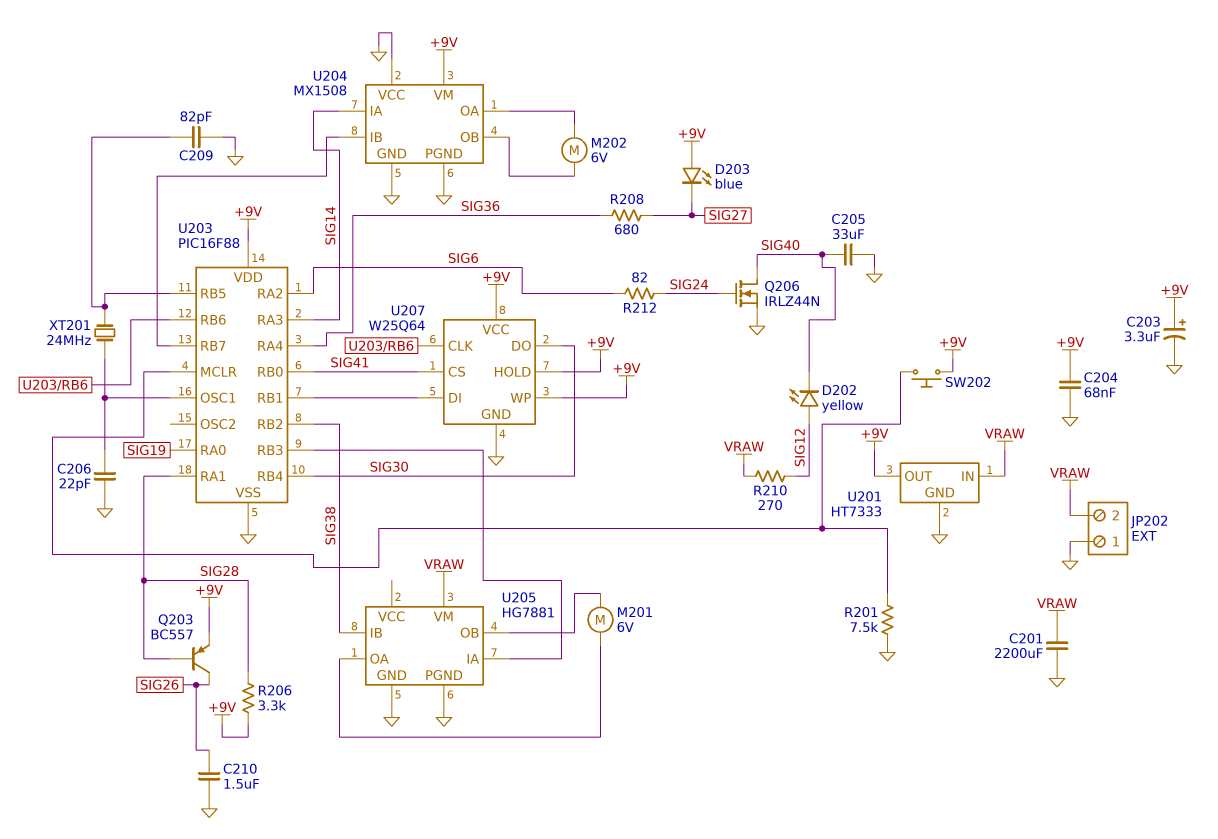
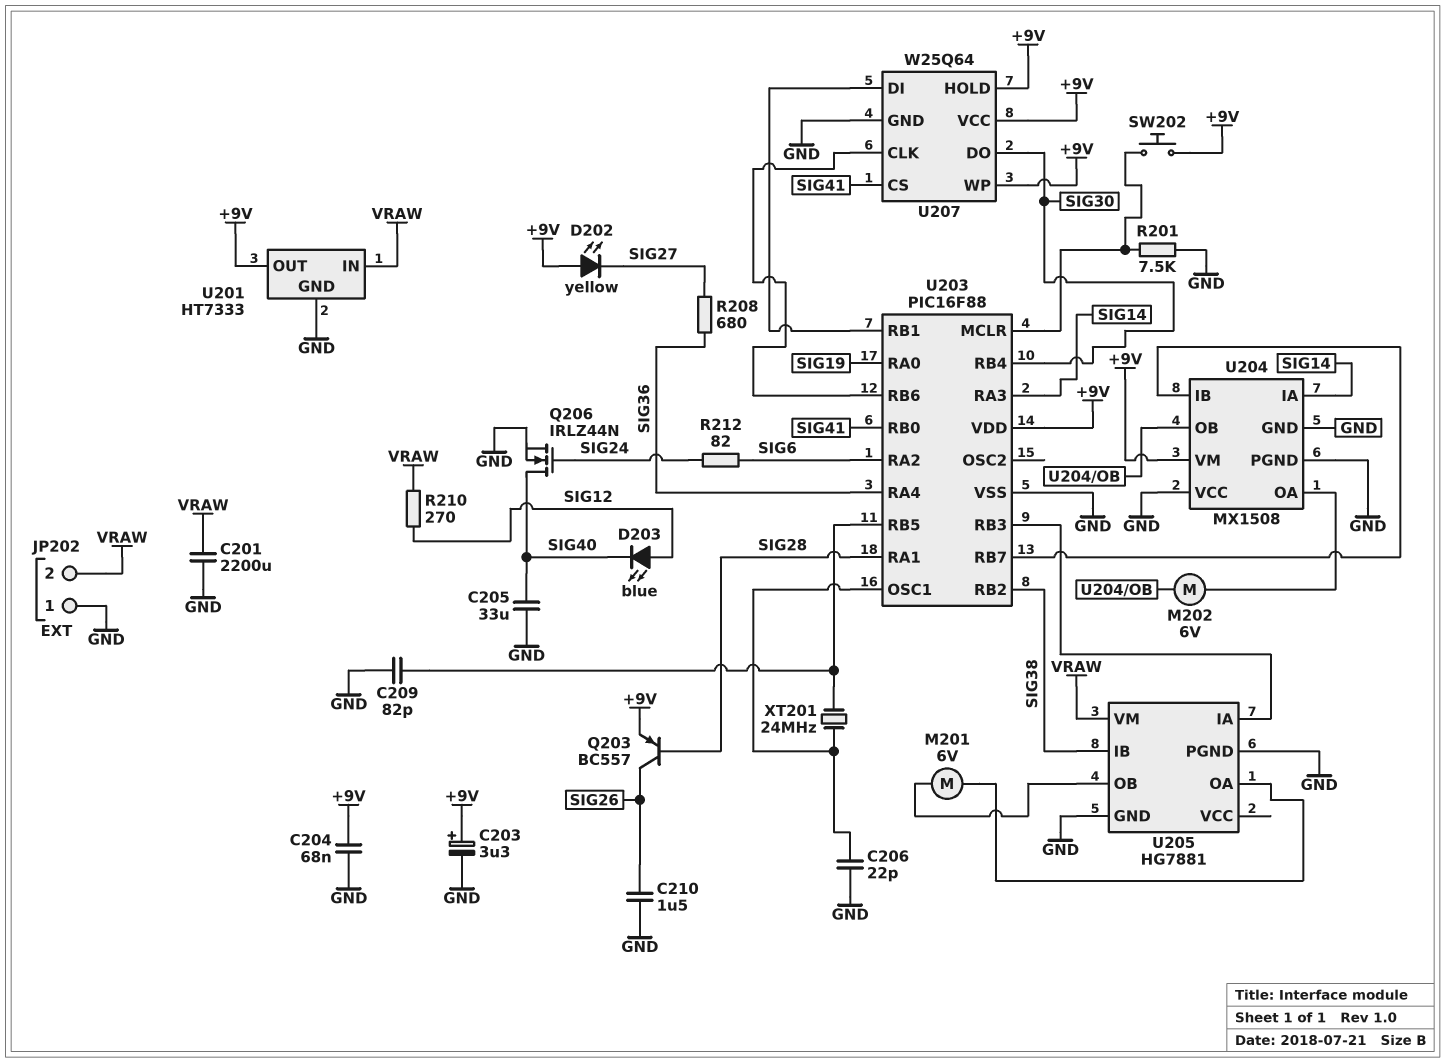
D202: LED yellow (A SIG12, K SIG40) -> LED yellow (A +9V, K SIG27)
D203: LED blue (A +9V, K SIG27) -> LED blue (A SIG12, K SIG40)
R206: 3.3k (+9V, SIG28) -> none

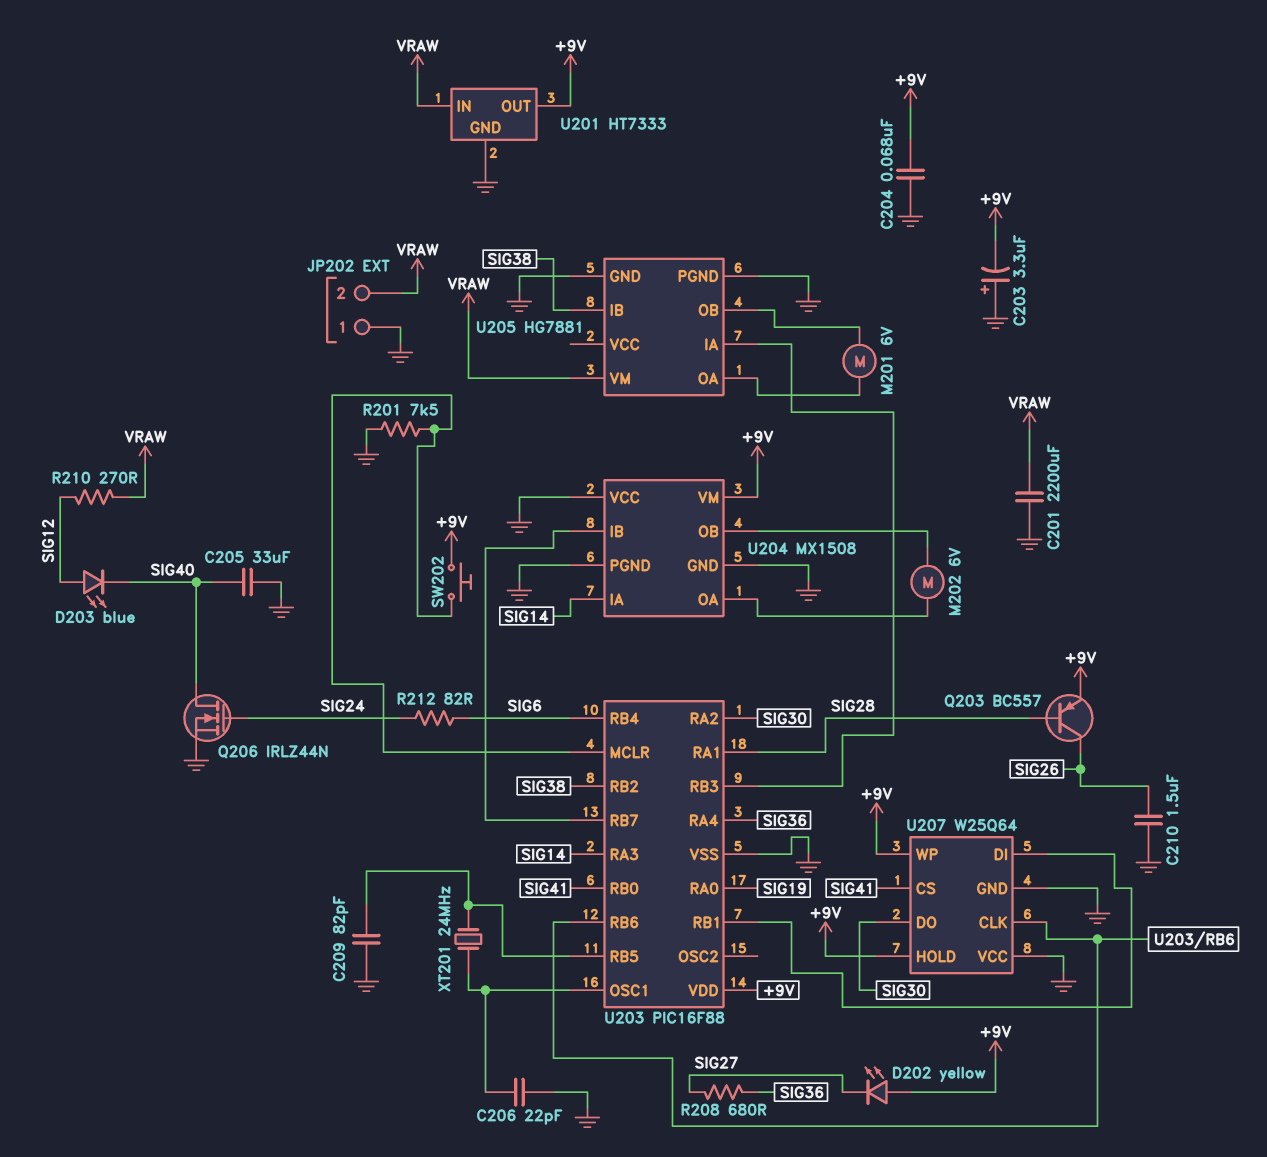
C203: 3.3uF (plus +9V, minus GND) -> 3.3uF (plus GND, minus +9V)
U203 pin RA2: SIG6 -> SIG30
U203 pin RB4: SIG30 -> SIG6
U207 pin VCC: +9V -> GND

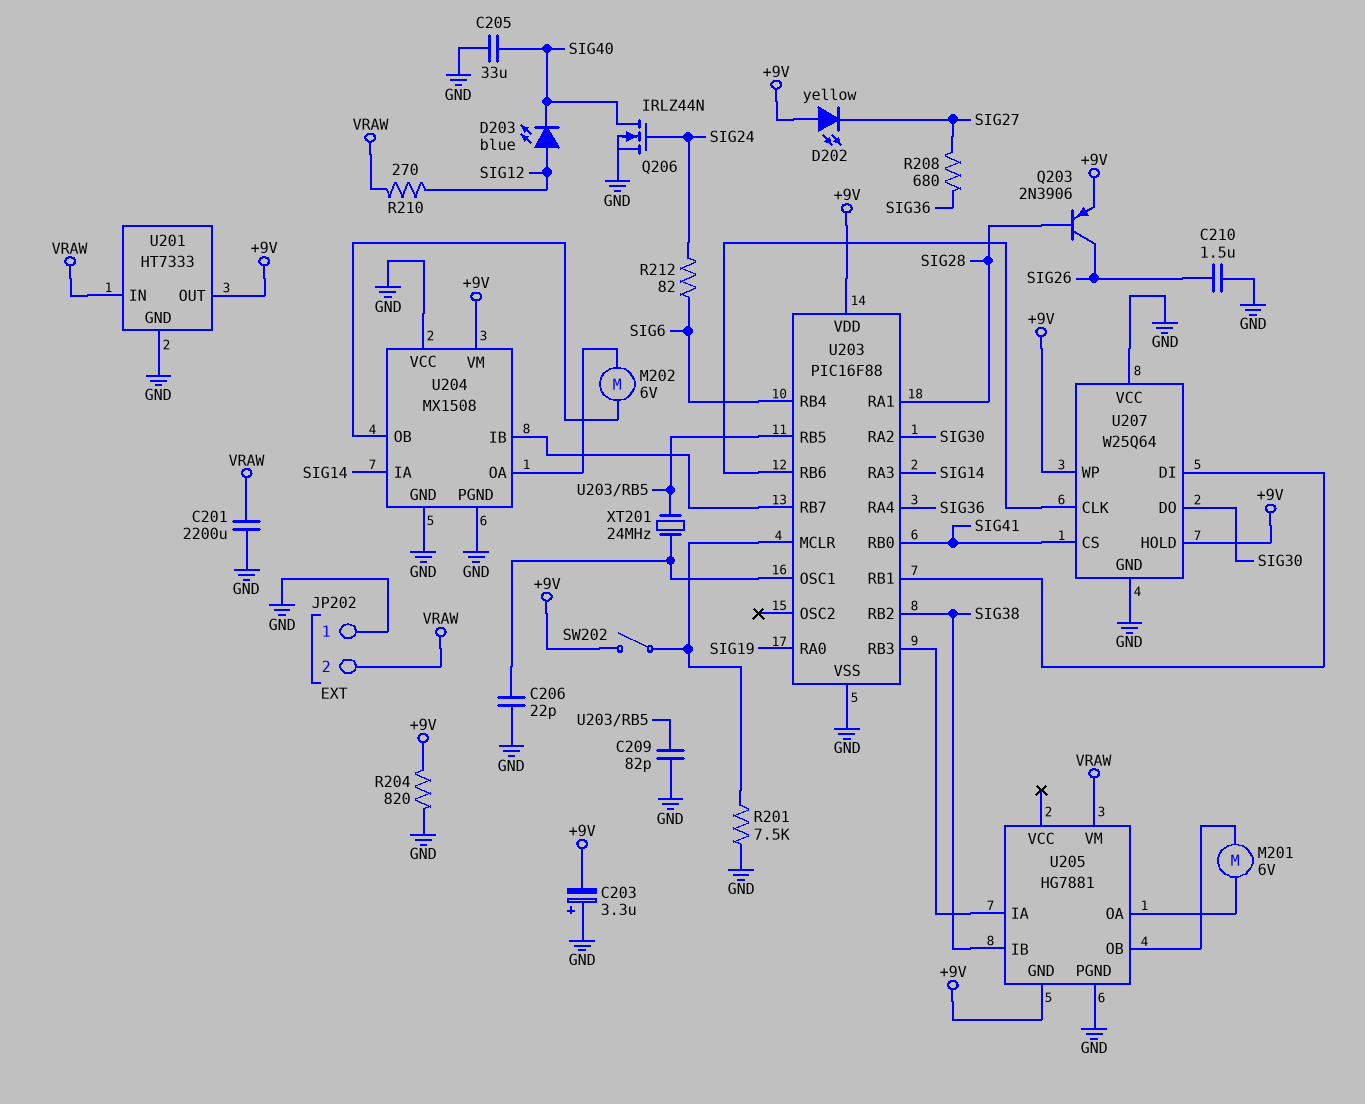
C204: 68nF (+9V, GND) -> none
Q203: PNP BC557 (B SIG28, C SIG26, E +9V) -> PNP 2N3906 (B SIG28, C SIG26, E +9V)
R204: none -> 820 (+9V, GND)
SW202: button (+9V, U203/MCLR) -> switch (+9V, U203/MCLR)
U205 pin GND: GND -> +9V

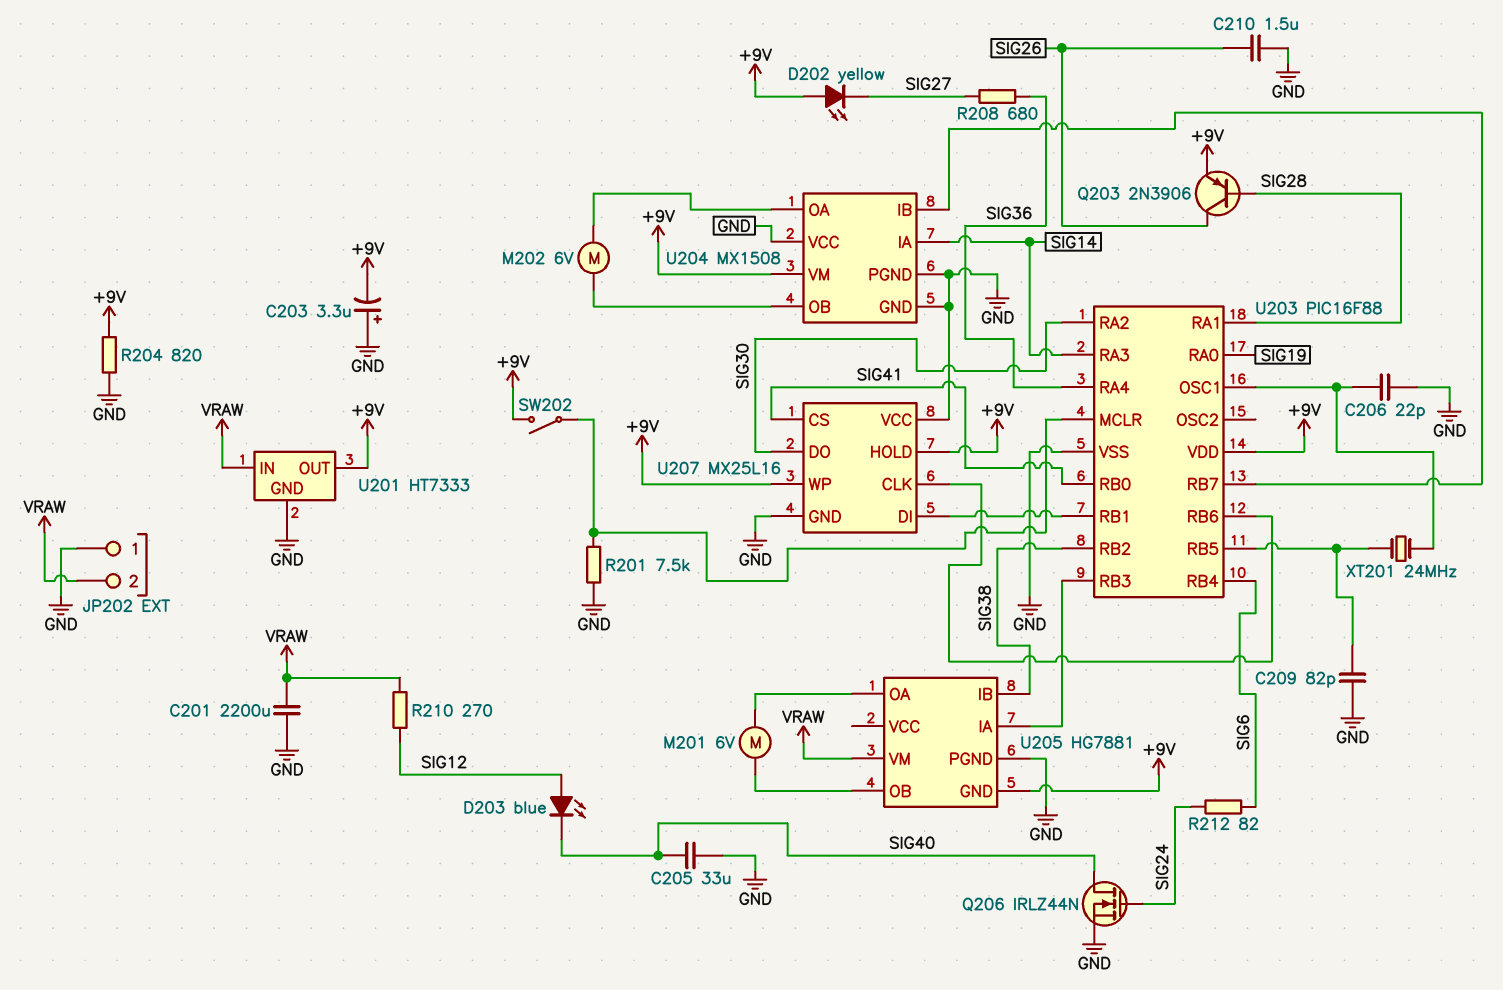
U207: W25Q64 -> MX25L16

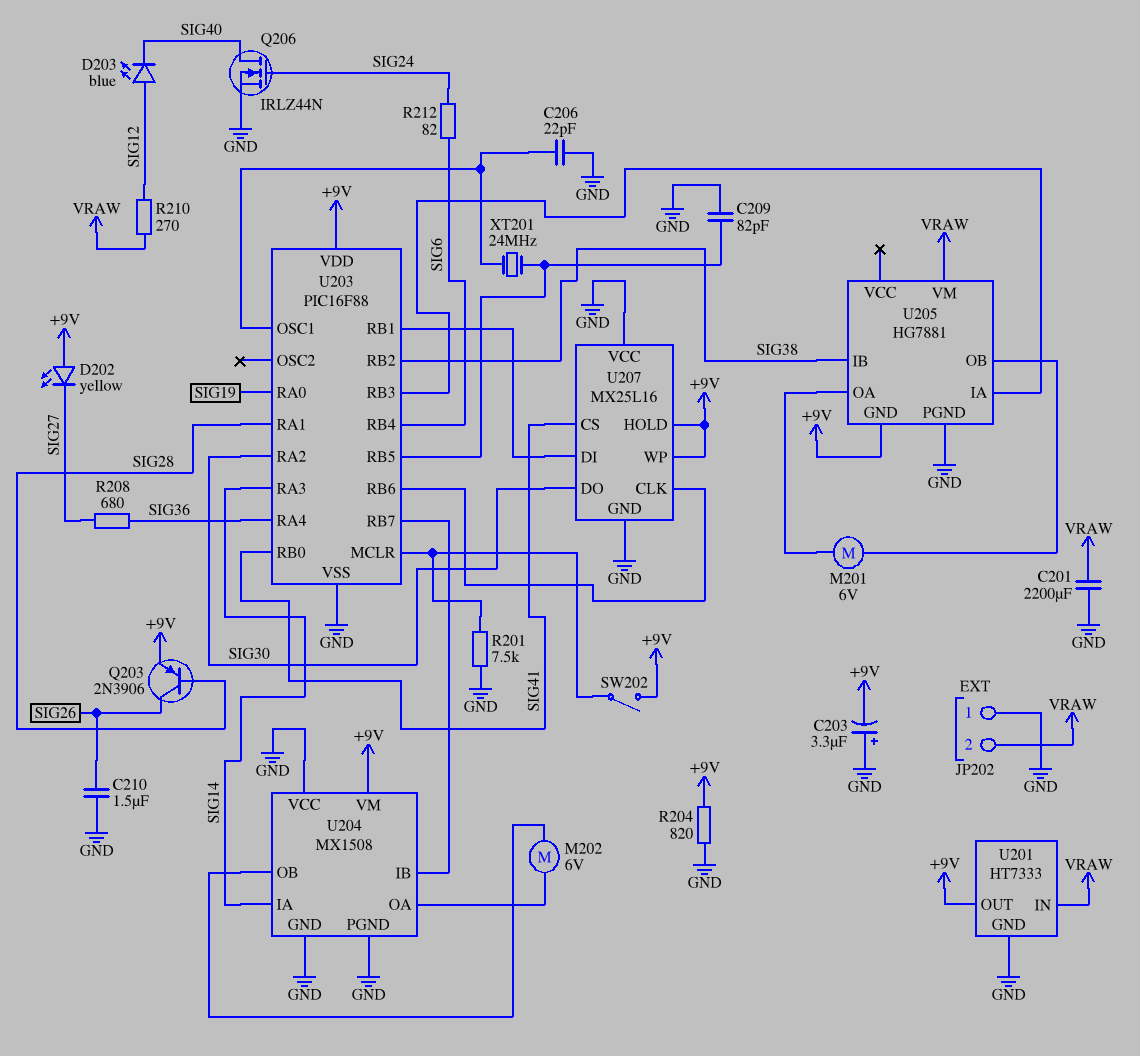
C205: 33uF (GND, SIG40) -> none

